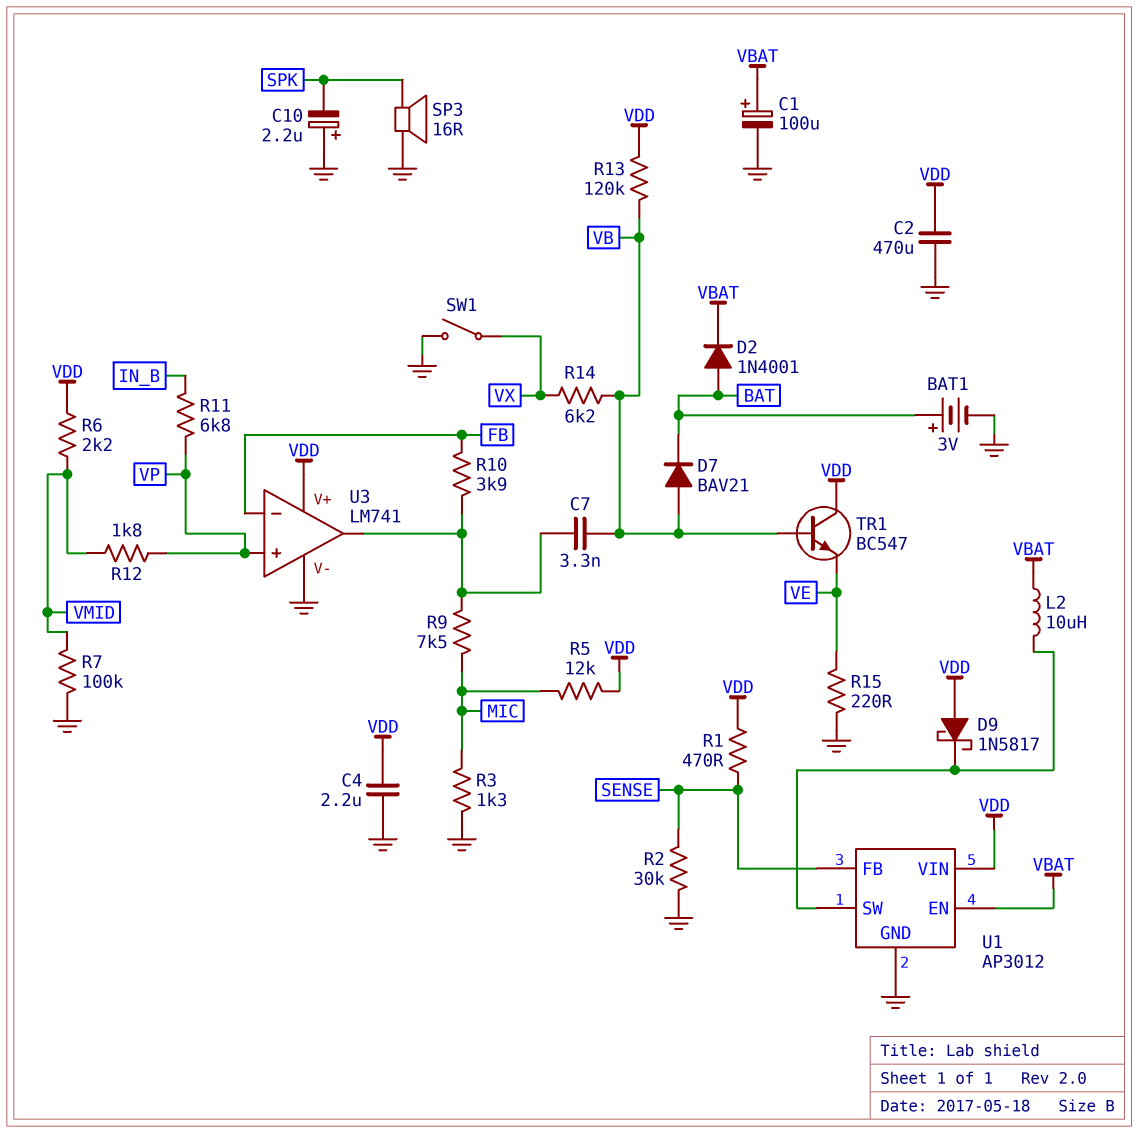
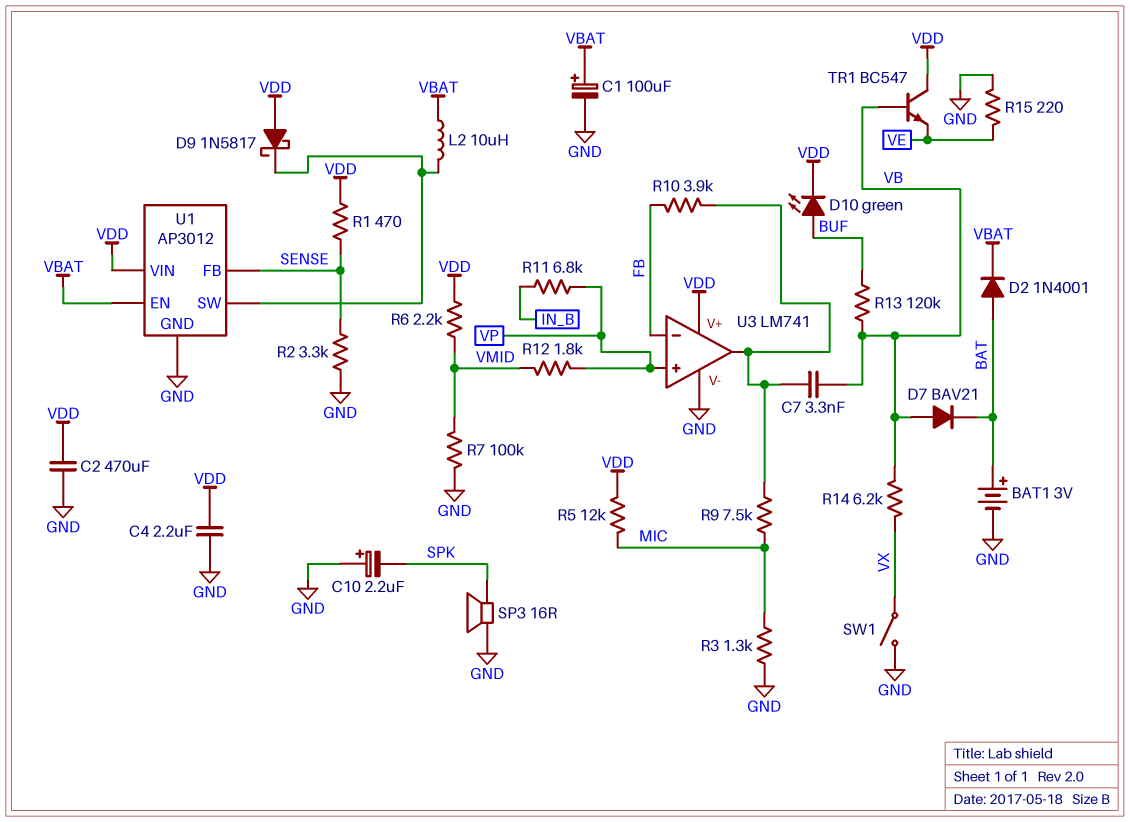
D10: none -> LED green (A BUF, K VDD)
R2: 30k (GND, SENSE) -> 3.3k (GND, SENSE)
R13: 120k (VB, VDD) -> 120k (BUF, VB)

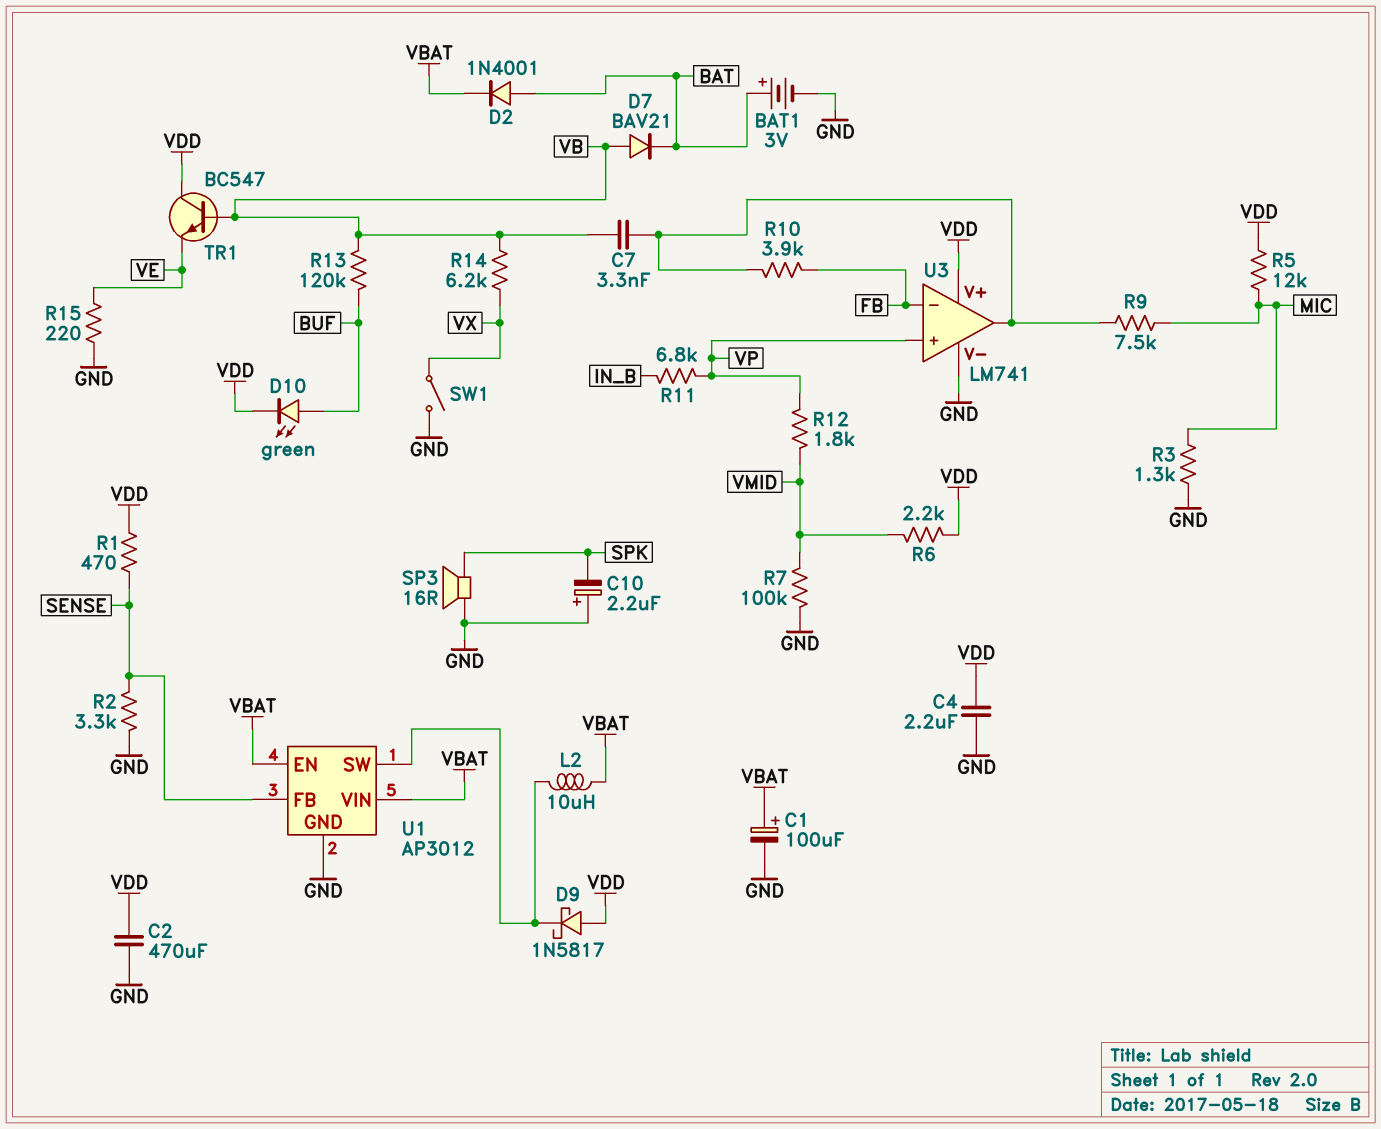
U1 pin VIN: VDD -> VBAT

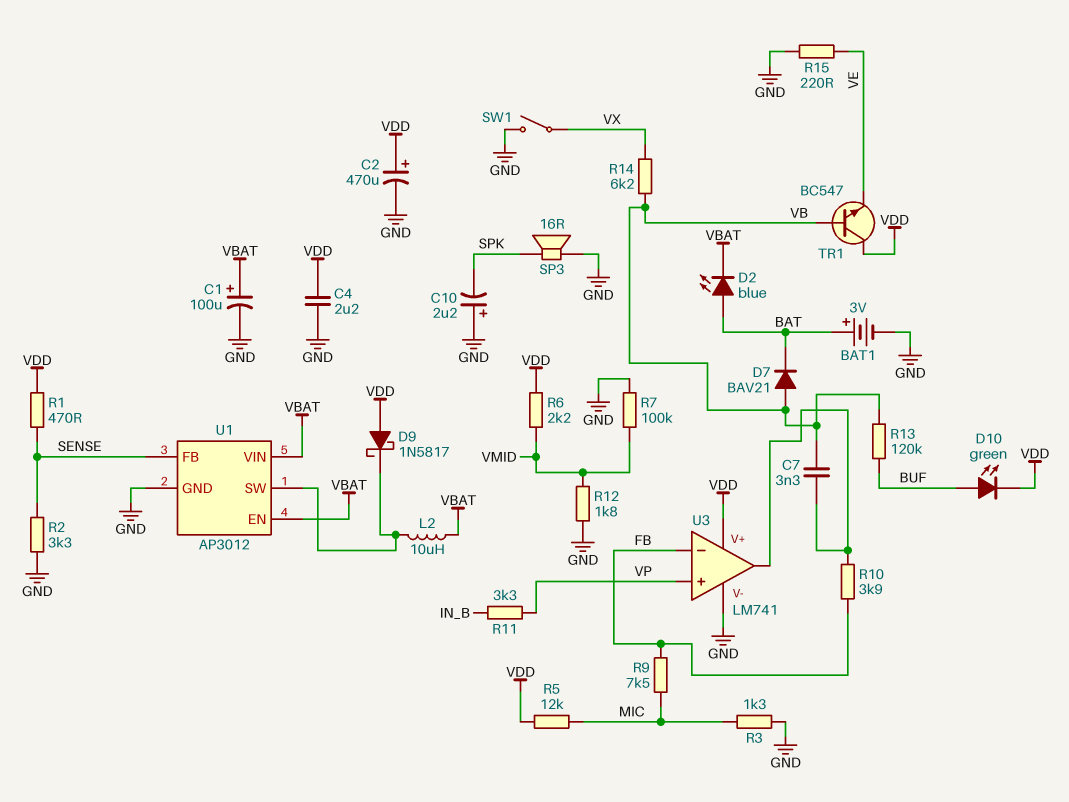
C2: 470uF (GND, VDD) -> 470uF (plus VDD, minus GND)
D2: diode 1N4001 (A BAT, K VBAT) -> LED blue (A BAT, K VBAT)
R9: 7.5k (MIC, U3/out) -> 7.5k (FB, MIC)
R11: 6.8k (IN_B, VP) -> 3.3k (IN_B, VP)
R12: 1.8k (VMID, VP) -> 1.8k (GND, VMID)

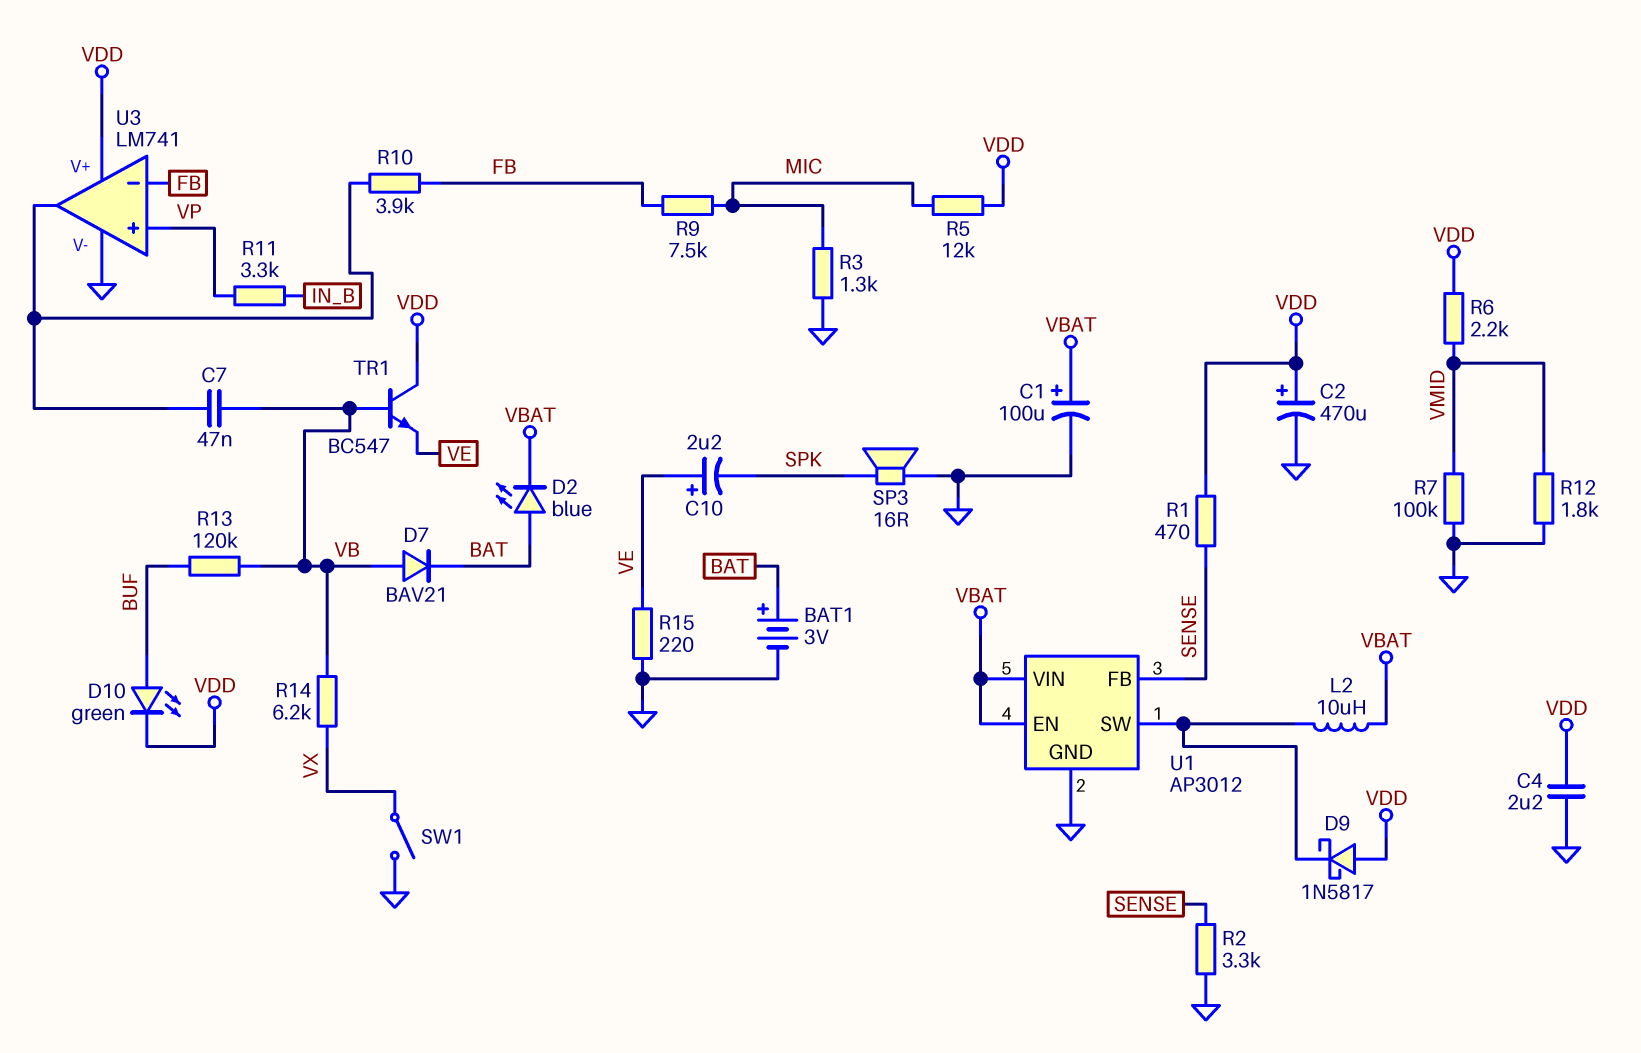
C7: 3.3nF (U3/out, VB) -> 47nF (U3/out, VB)
C10: 2.2uF (plus GND, minus SPK) -> 2.2uF (plus VE, minus SPK)

